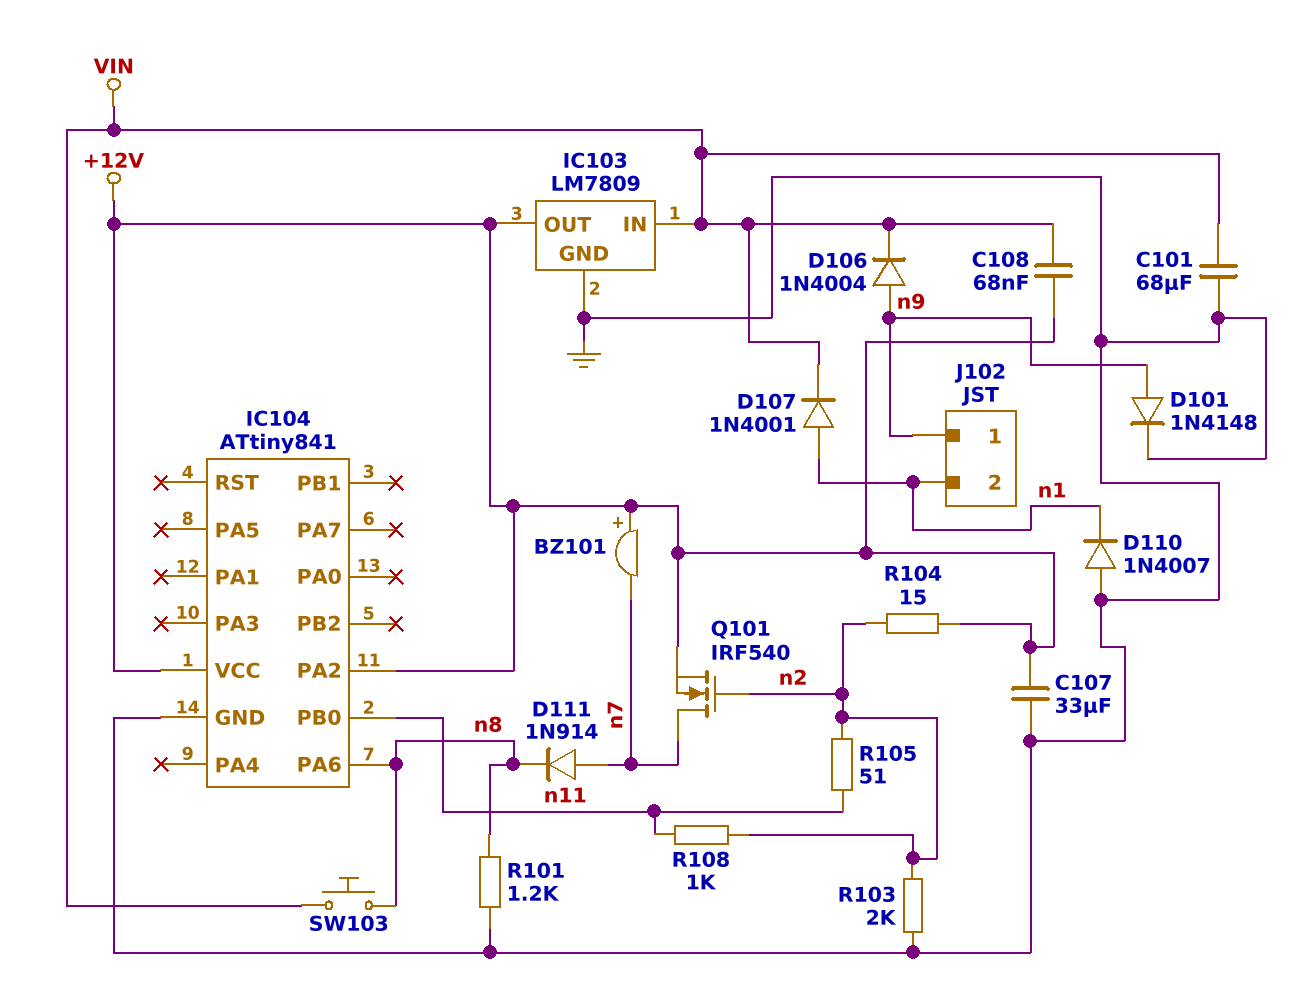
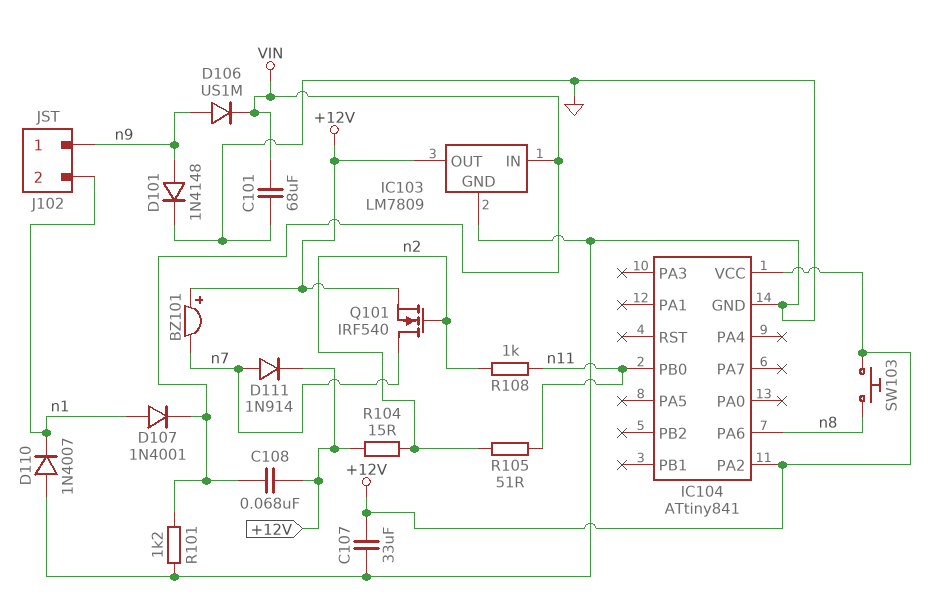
D106: diode 1N4004 (A n9, K VIN) -> diode US1M (A n9, K VIN)
D111: diode 1N914 (A n7, K n8) -> diode 1N914 (A n7, K +12V)
R101: 1.2k (GND, n8) -> 1.2k (GND, VIN)
R103: 2k (GND, n2) -> none
SW103: button (VIN, n8) -> button (+12V, n8)

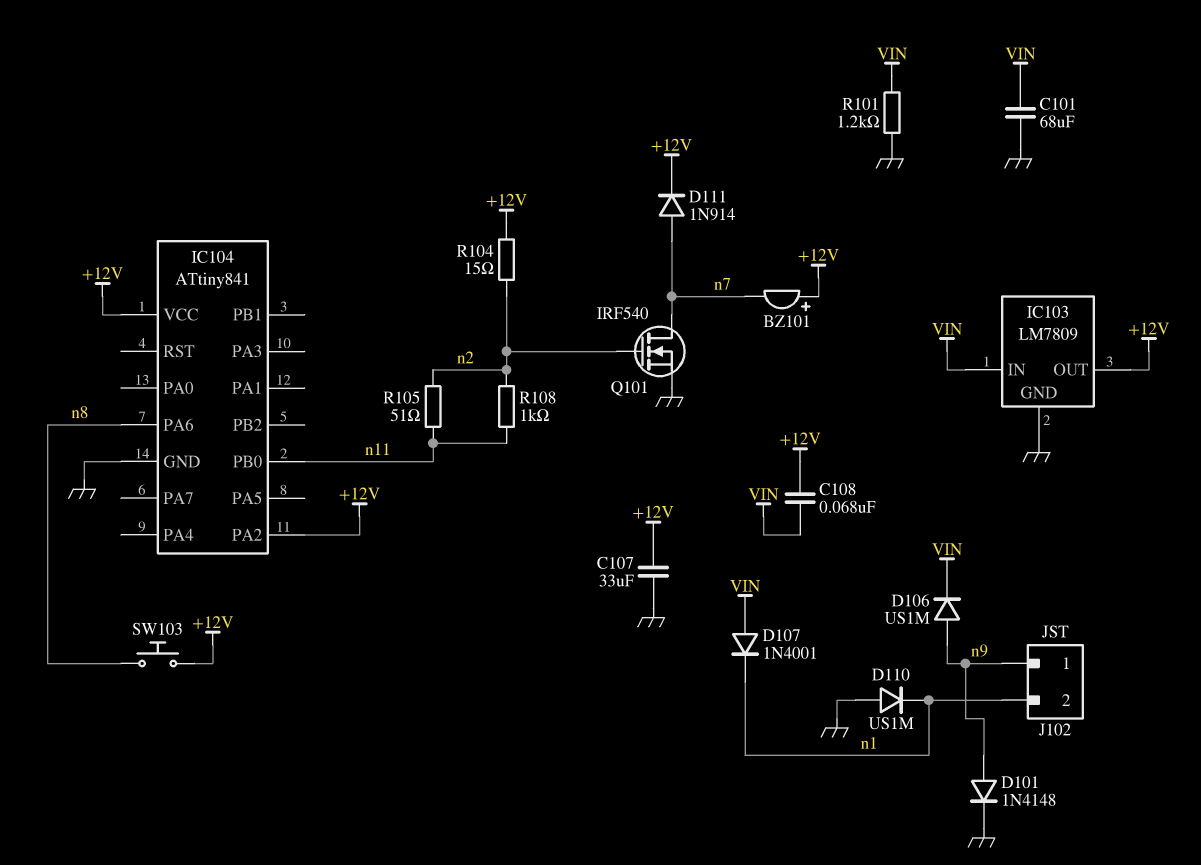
D107: diode 1N4001 (A n1, K VIN) -> diode 1N4001 (A VIN, K n1)
D110: diode 1N4007 (A GND, K n1) -> diode US1M (A GND, K n1)
Q101: NMOS IRF540 (G n2, D n7, S +12V) -> NMOS IRF540 (G n2, D n7, S GND)

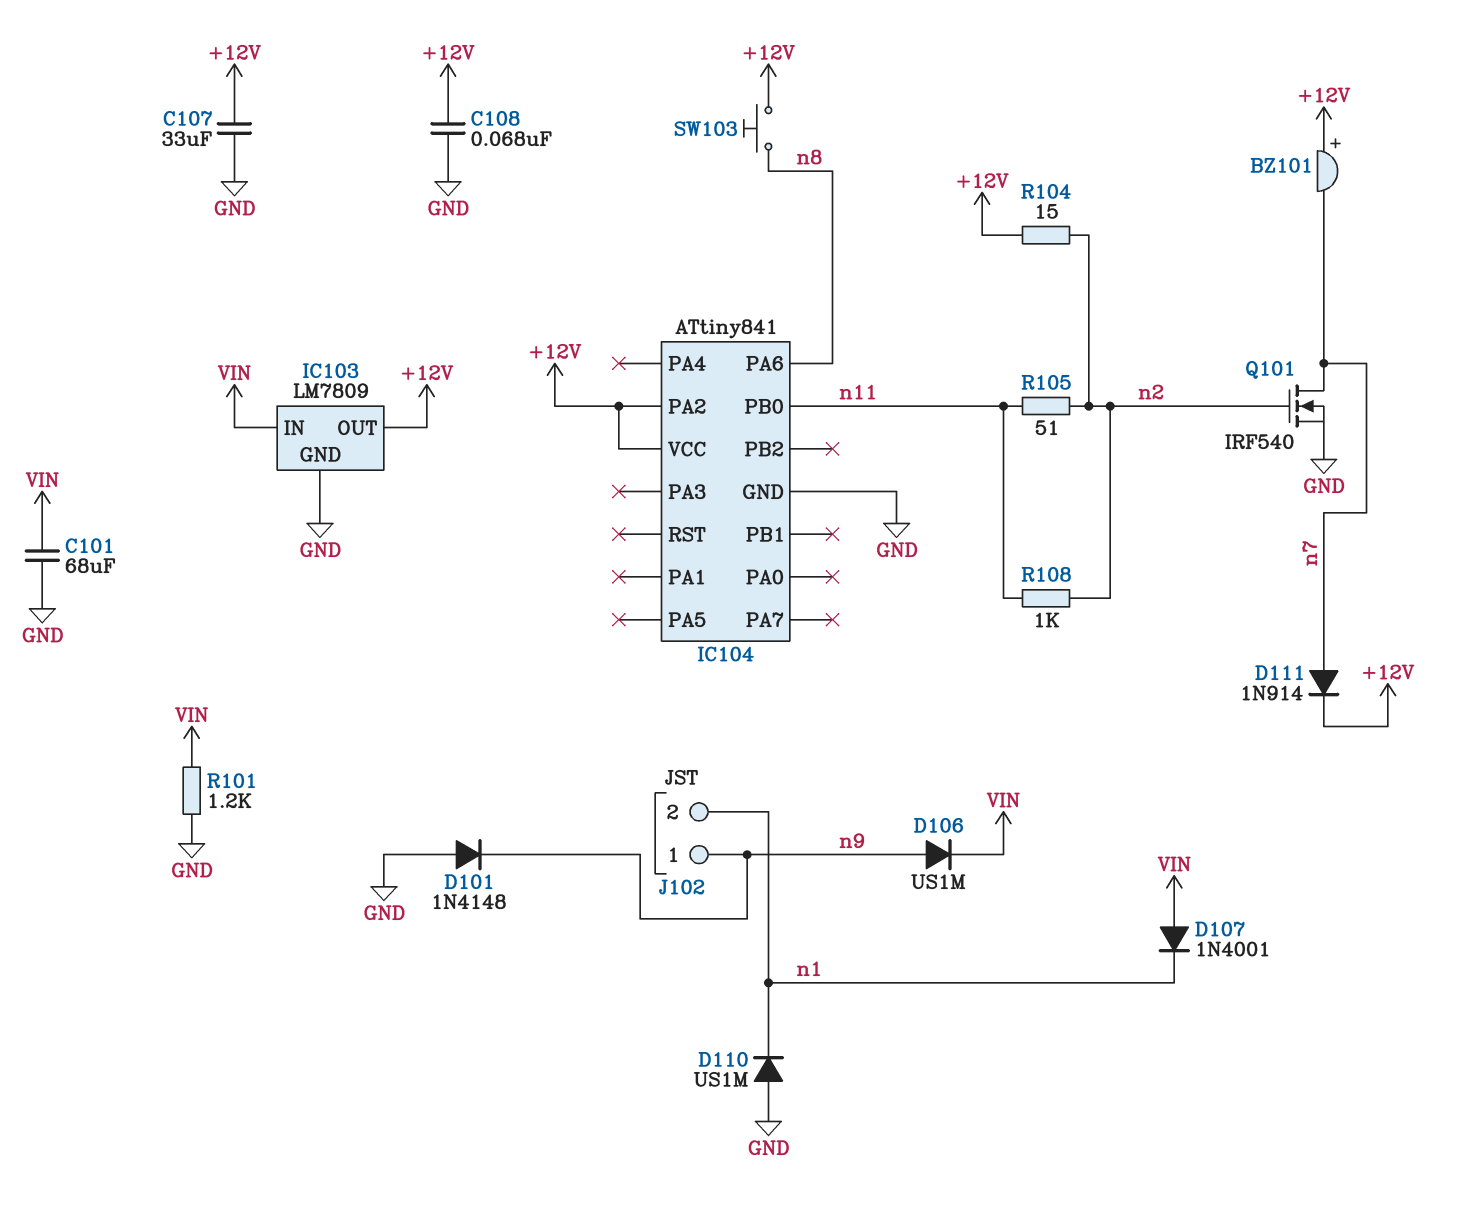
C108: 68nF (+12V, VIN) -> 68nF (+12V, GND)
D101: diode 1N4148 (A n9, K GND) -> diode 1N4148 (A GND, K n9)

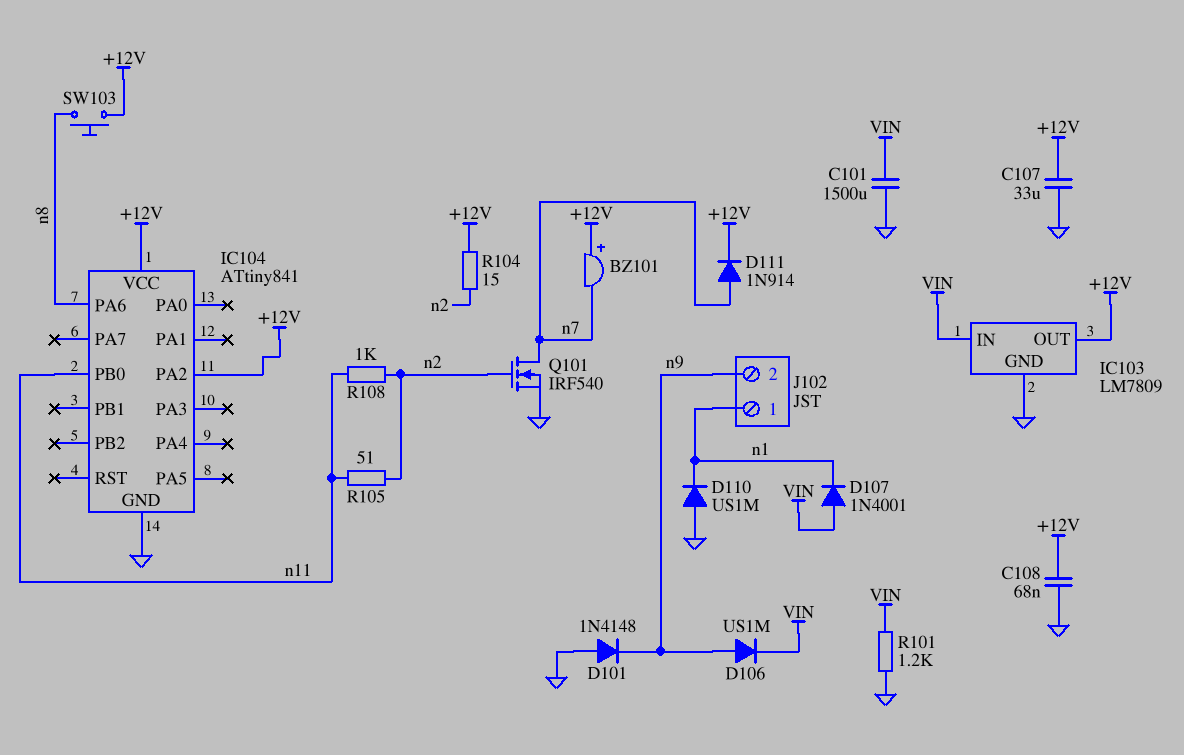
C101: 68uF (GND, VIN) -> 1500uF (GND, VIN)
J102 pin 1: n9 -> n1
J102 pin 2: n1 -> n9

